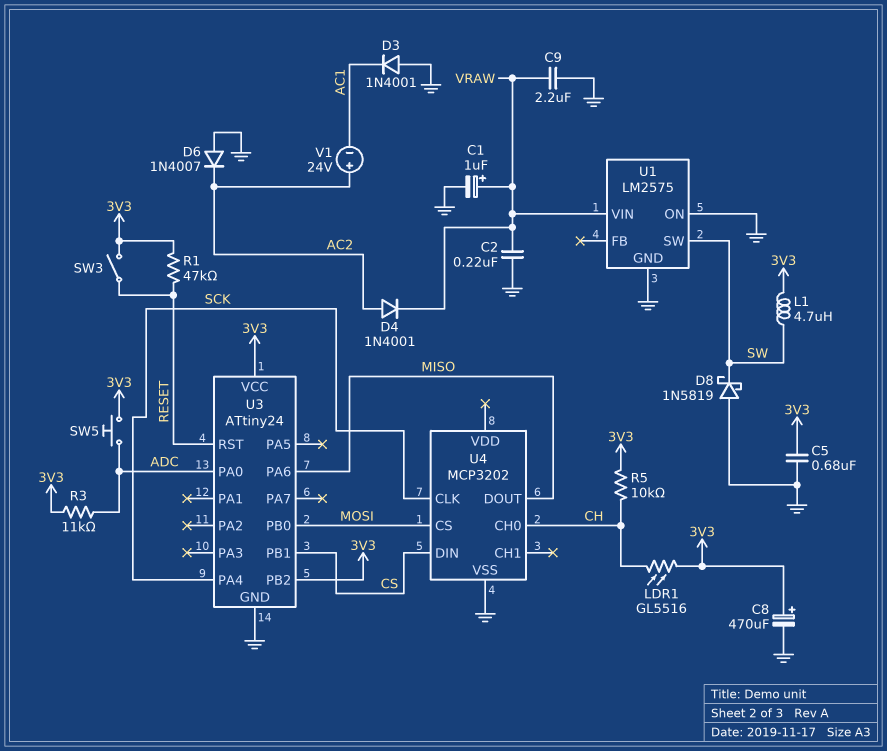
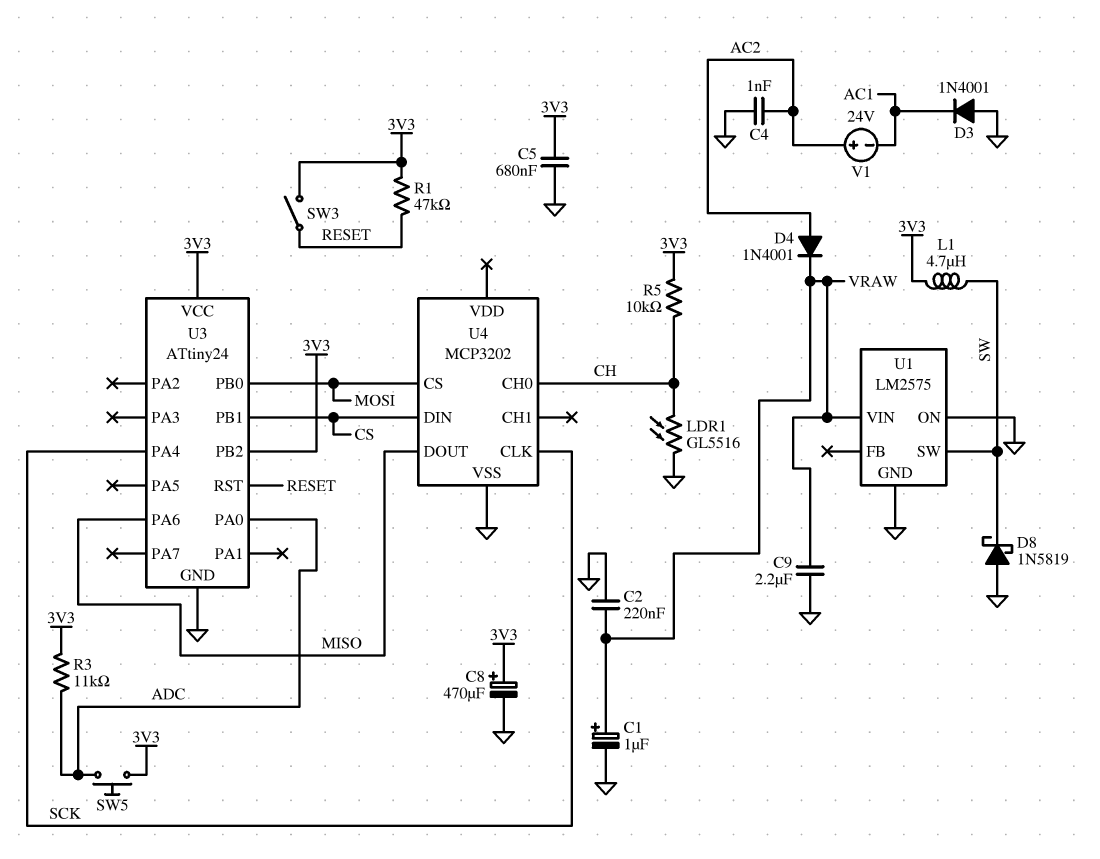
C4: none -> 1nF (AC2, GND)
D6: diode 1N4007 (A GND, K AC2) -> none
LDR1: GL5516 (3V3, CH) -> GL5516 (CH, GND)

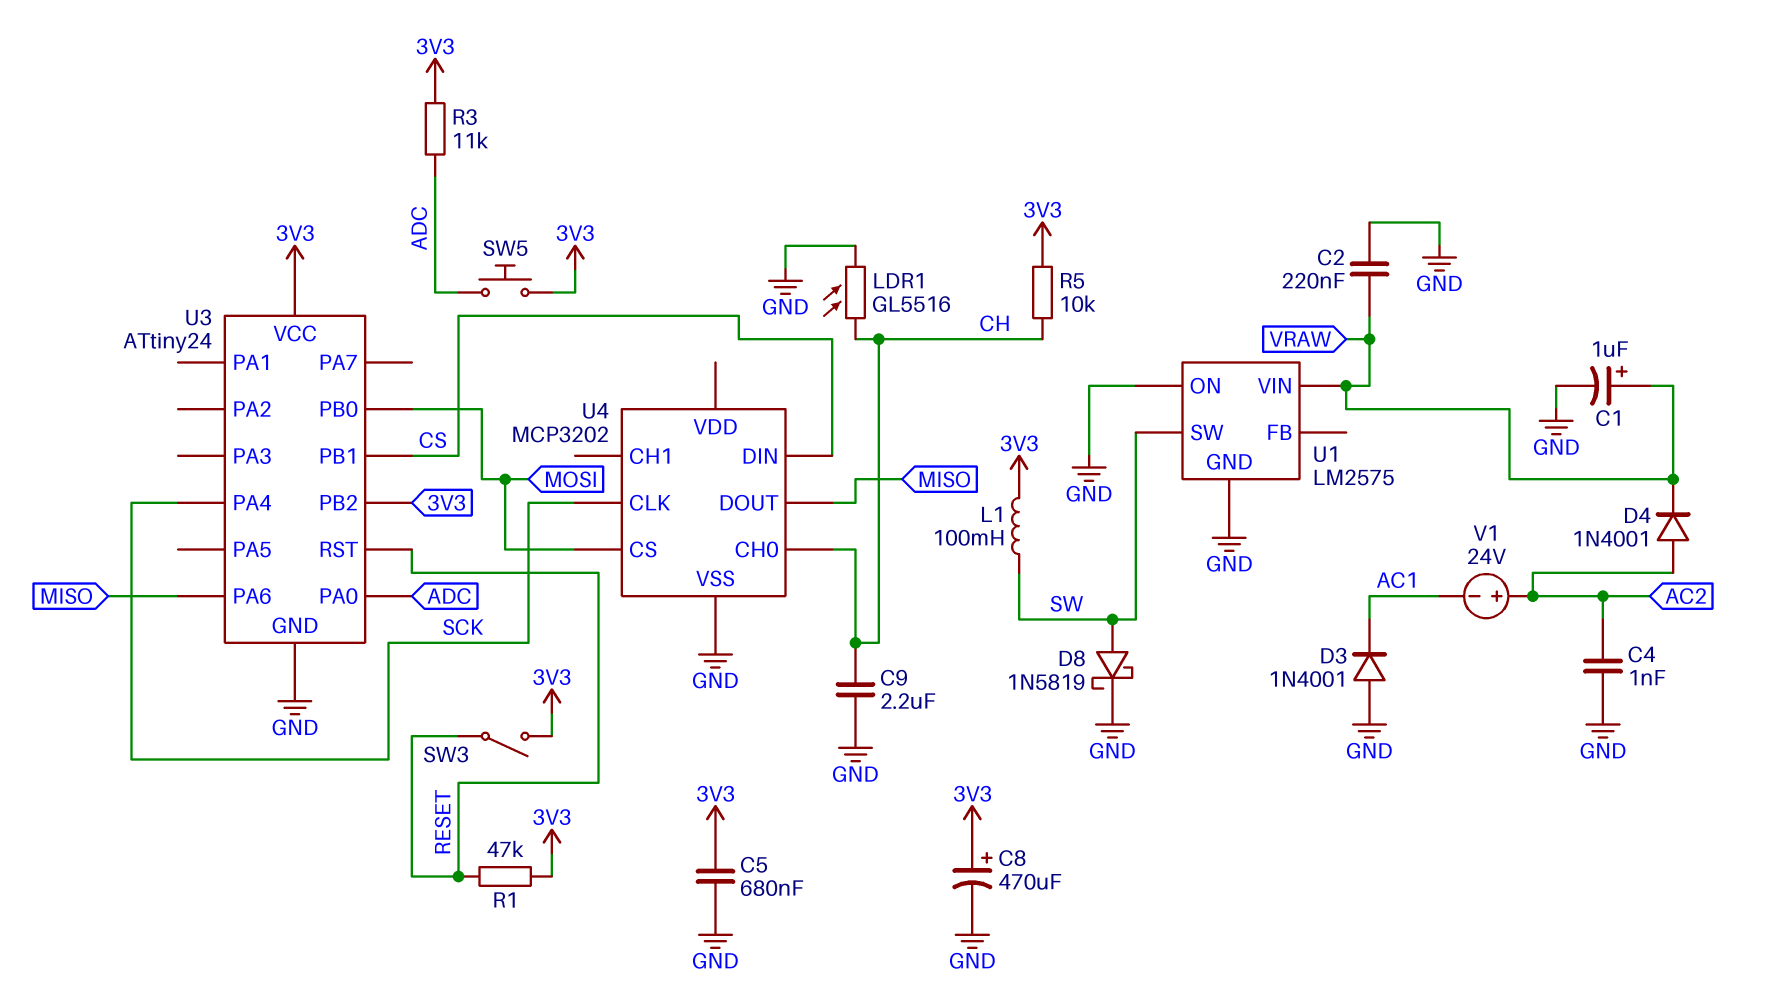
C9: 2.2uF (GND, VRAW) -> 2.2uF (CH, GND)
D8: schottky 1N5819 (A GND, K SW) -> schottky 1N5819 (A SW, K GND)
L1: 4.7uH (3V3, SW) -> 100mH (3V3, SW)

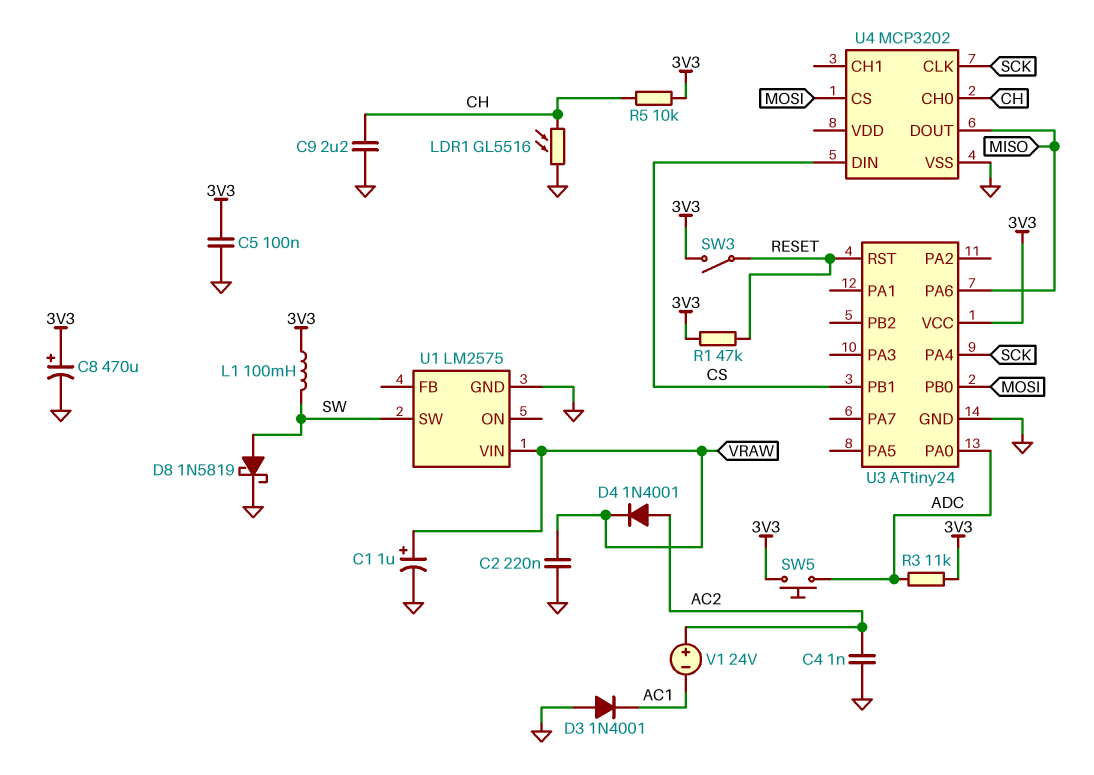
C5: 680nF (3V3, GND) -> 100nF (3V3, GND)
U1 pin ON: GND -> none
U3 pin PB2: 3V3 -> none

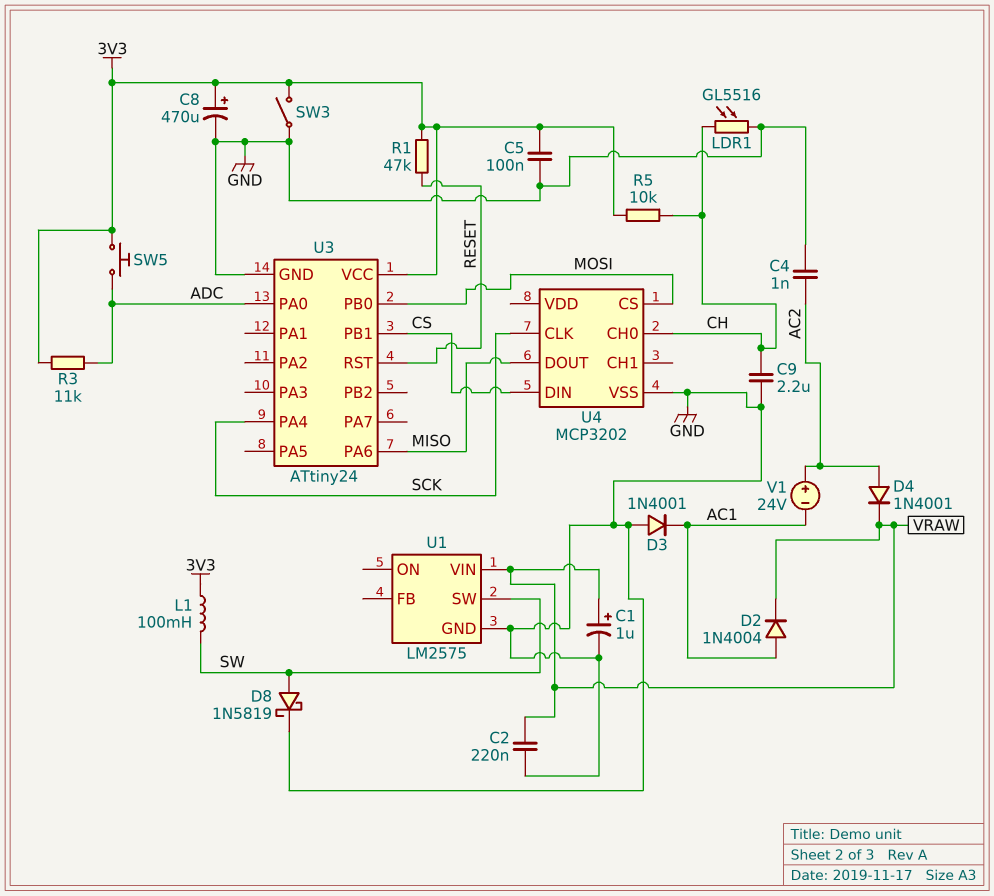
D2: none -> diode 1N4004 (A AC1, K VRAW)
SW3: switch (3V3, RESET) -> switch (3V3, GND)

